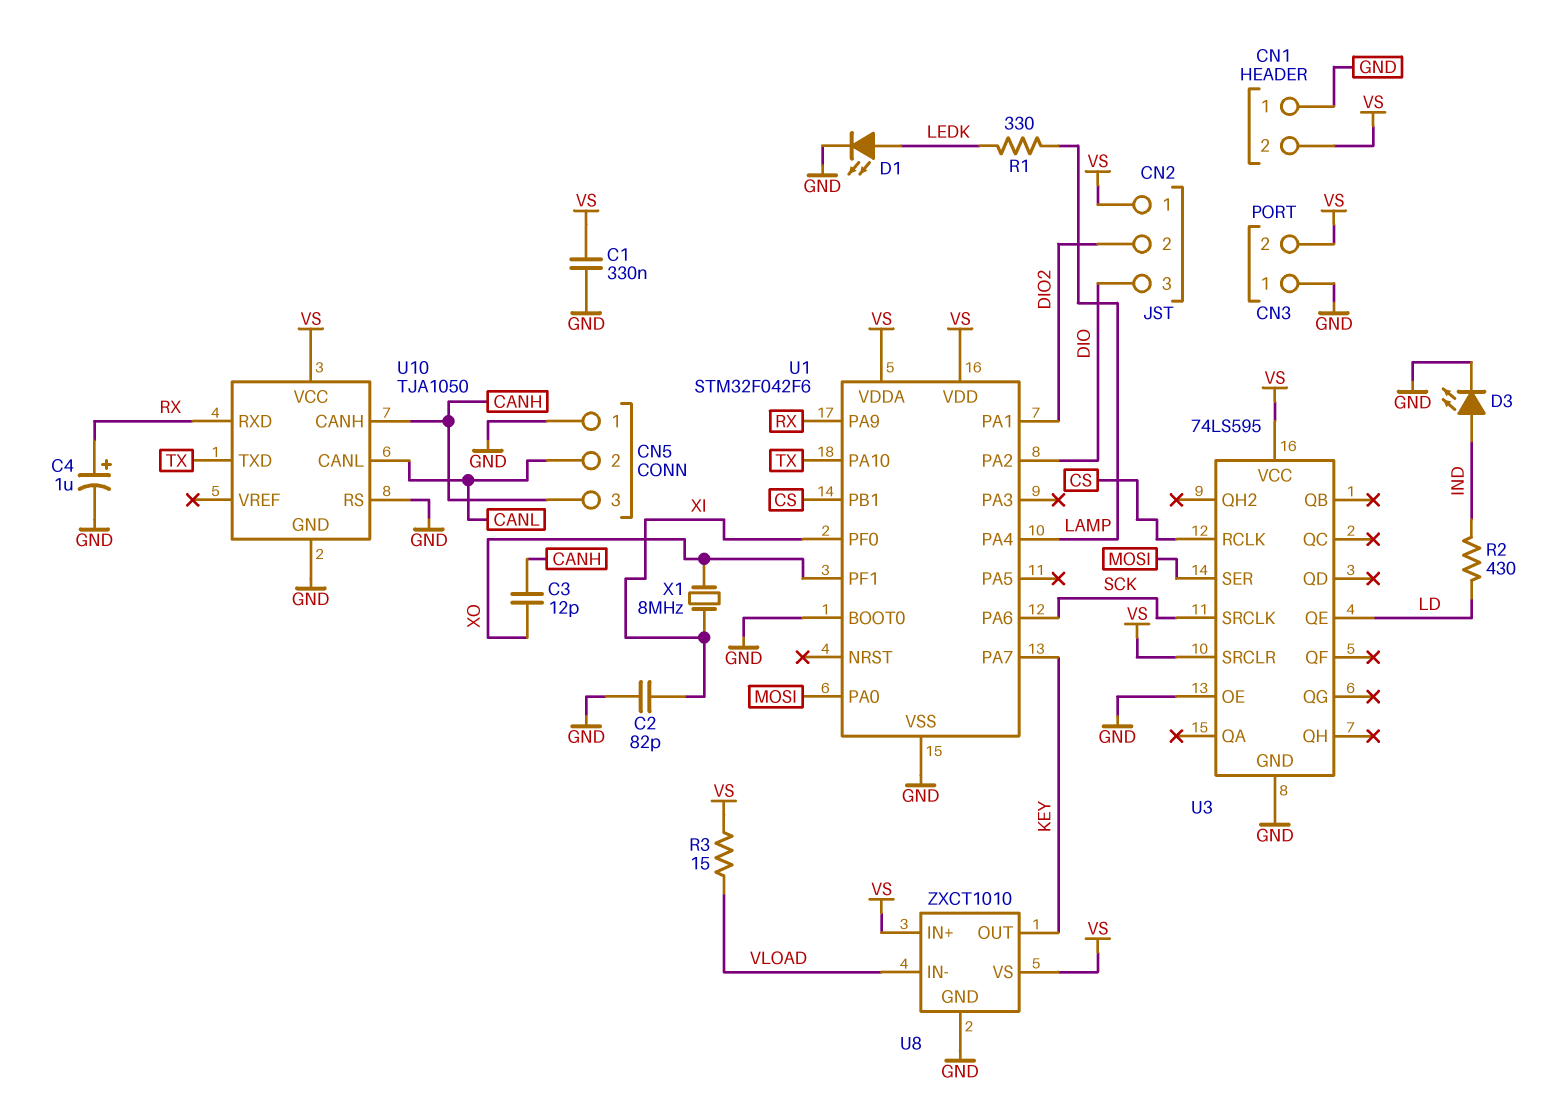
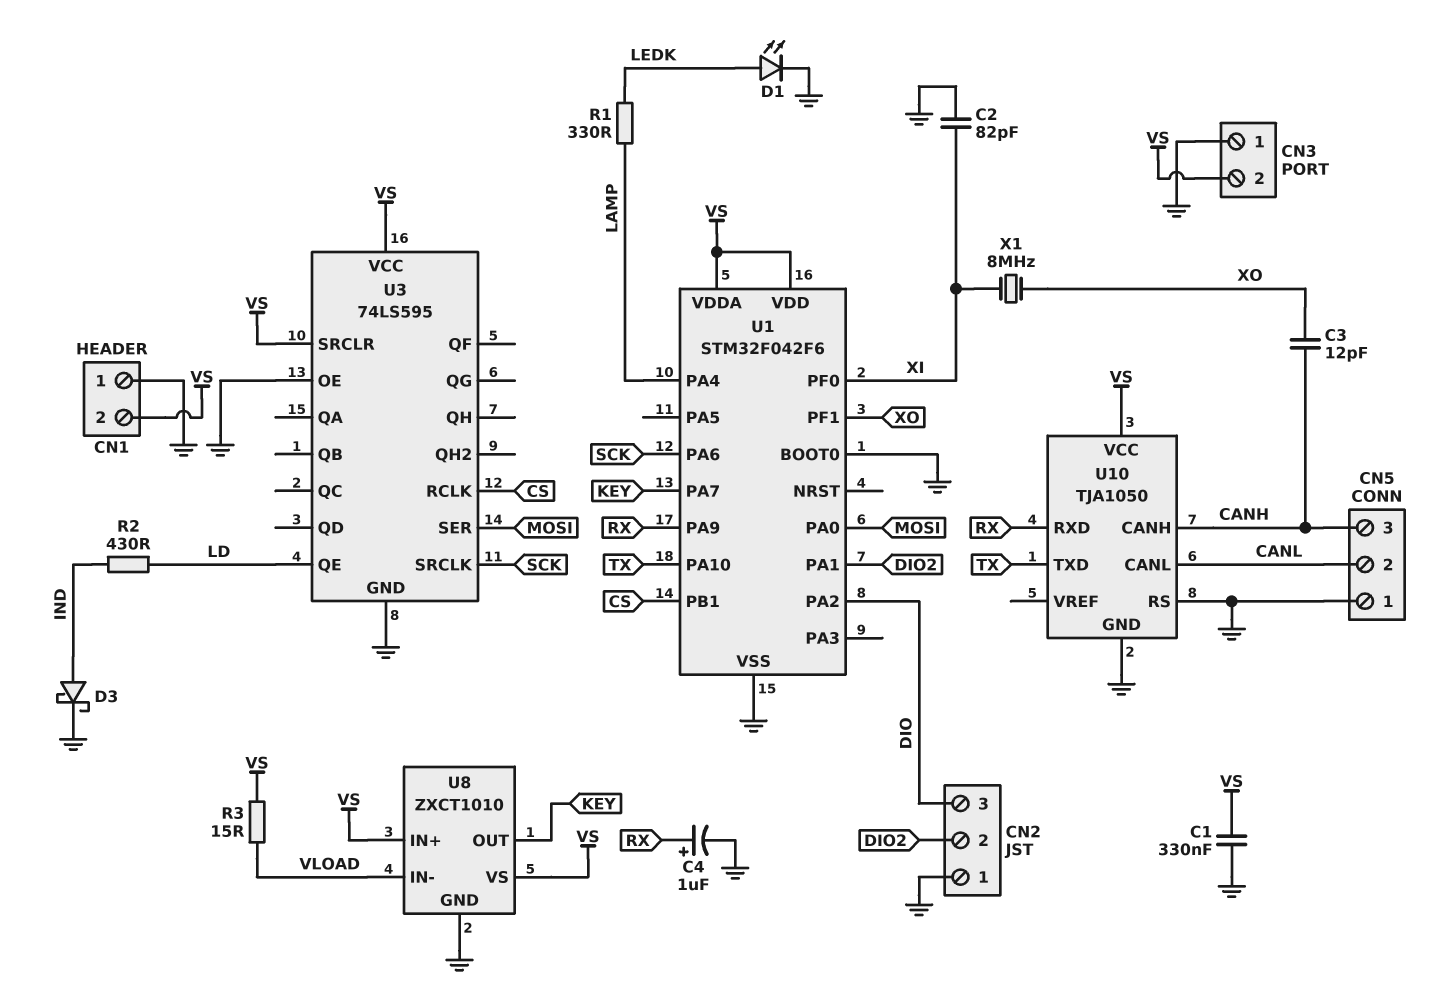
CN2 pin 1: VS -> GND
D3: LED (A IND, K GND) -> schottky (A IND, K GND)

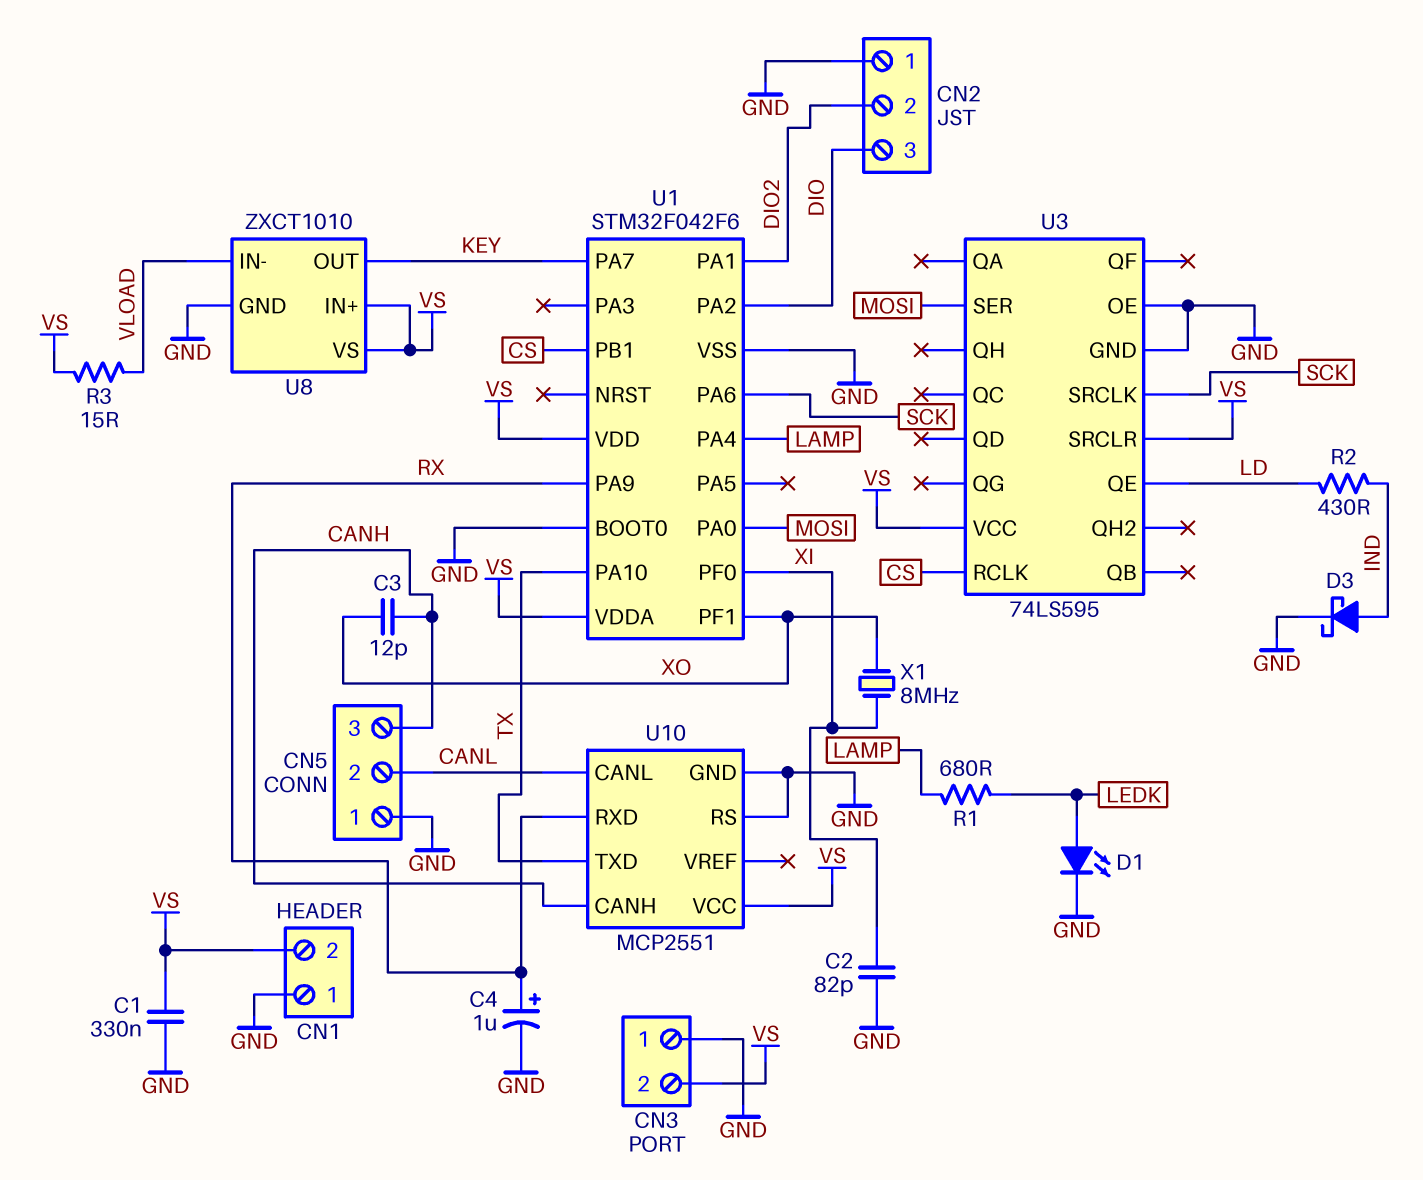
R1: 330 (LAMP, LEDK) -> 680 (LAMP, LEDK)
U10: TJA1050 -> MCP2551

